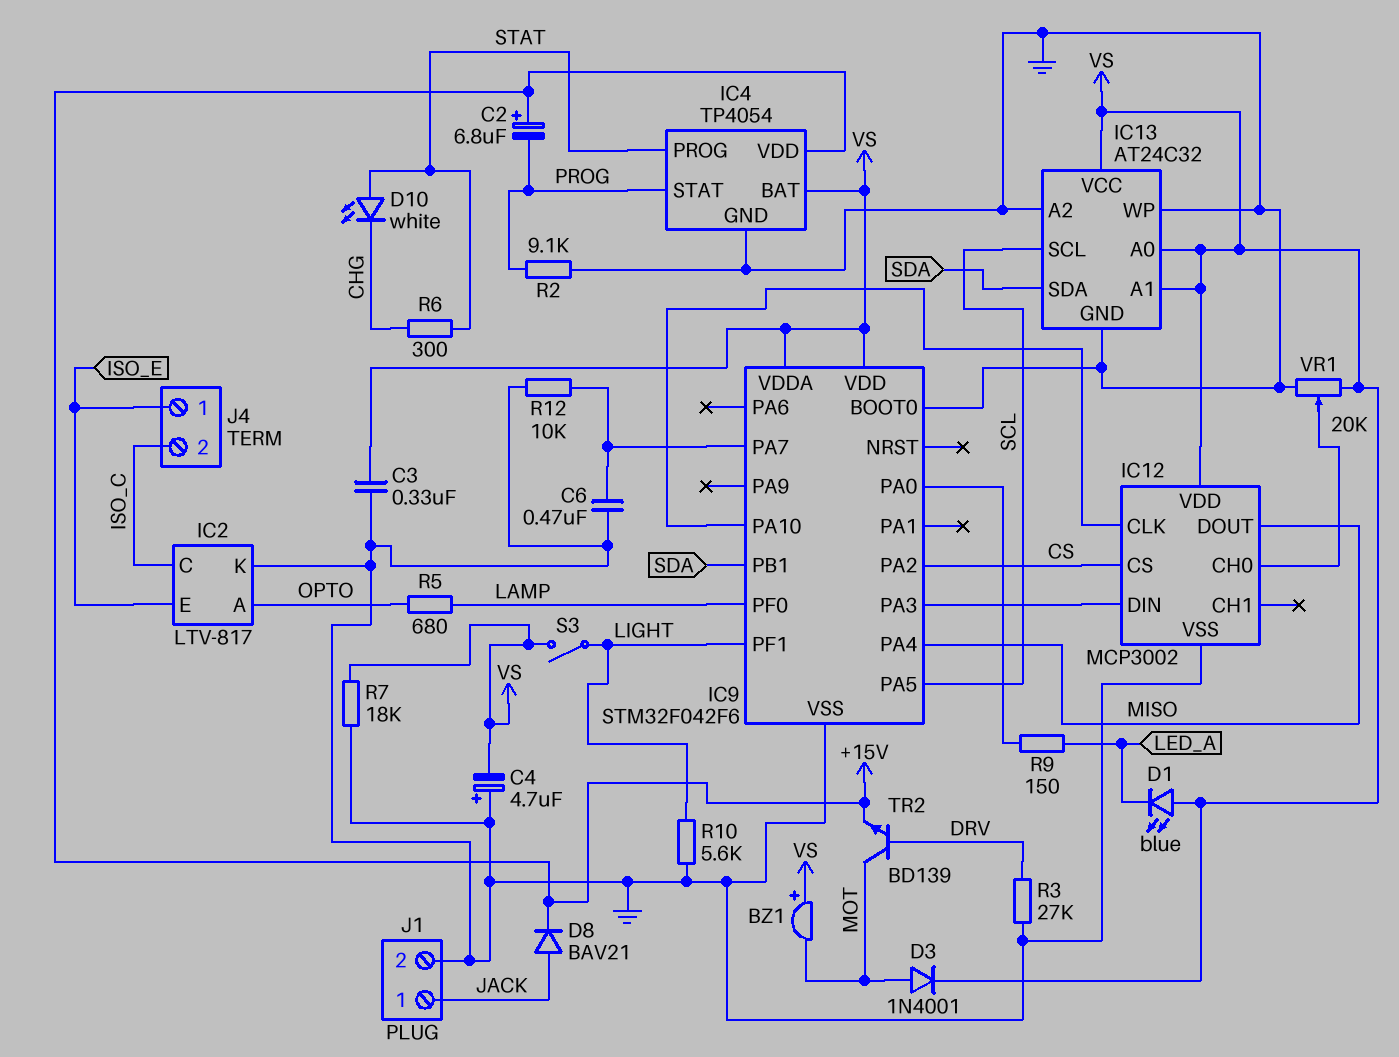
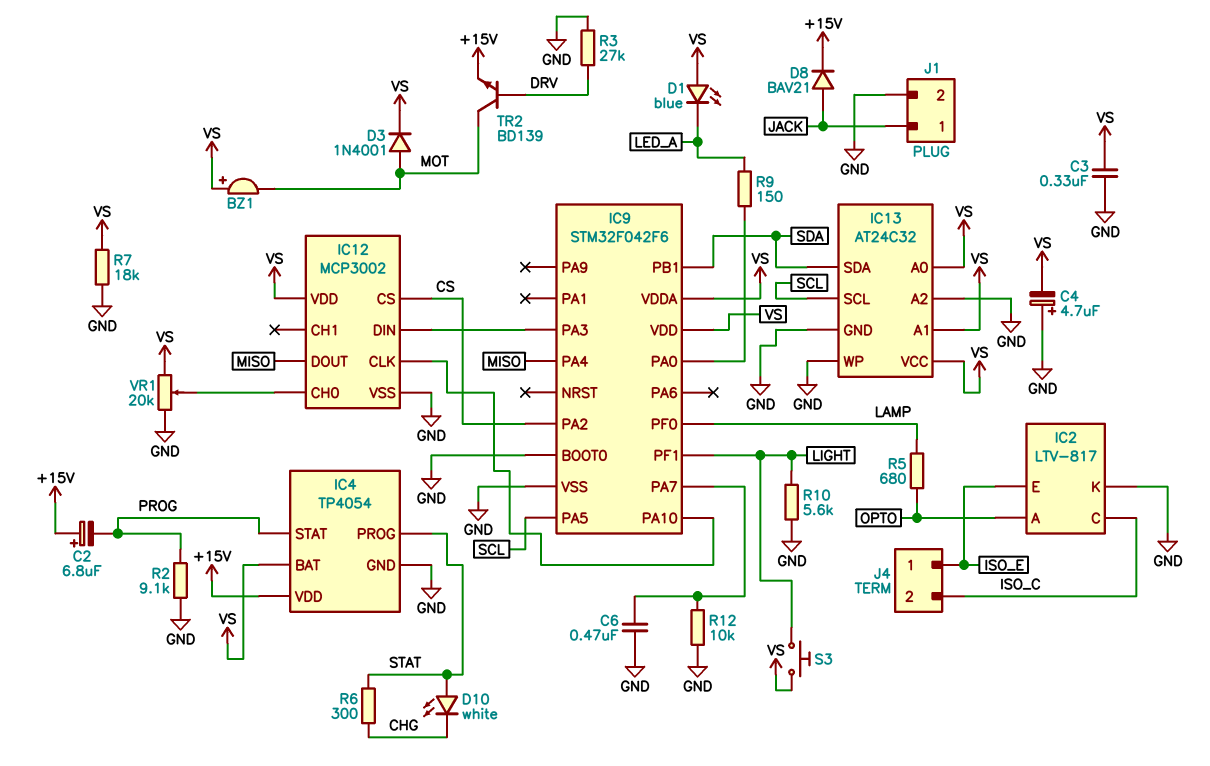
S3: switch (LIGHT, VS) -> button (LIGHT, VS)

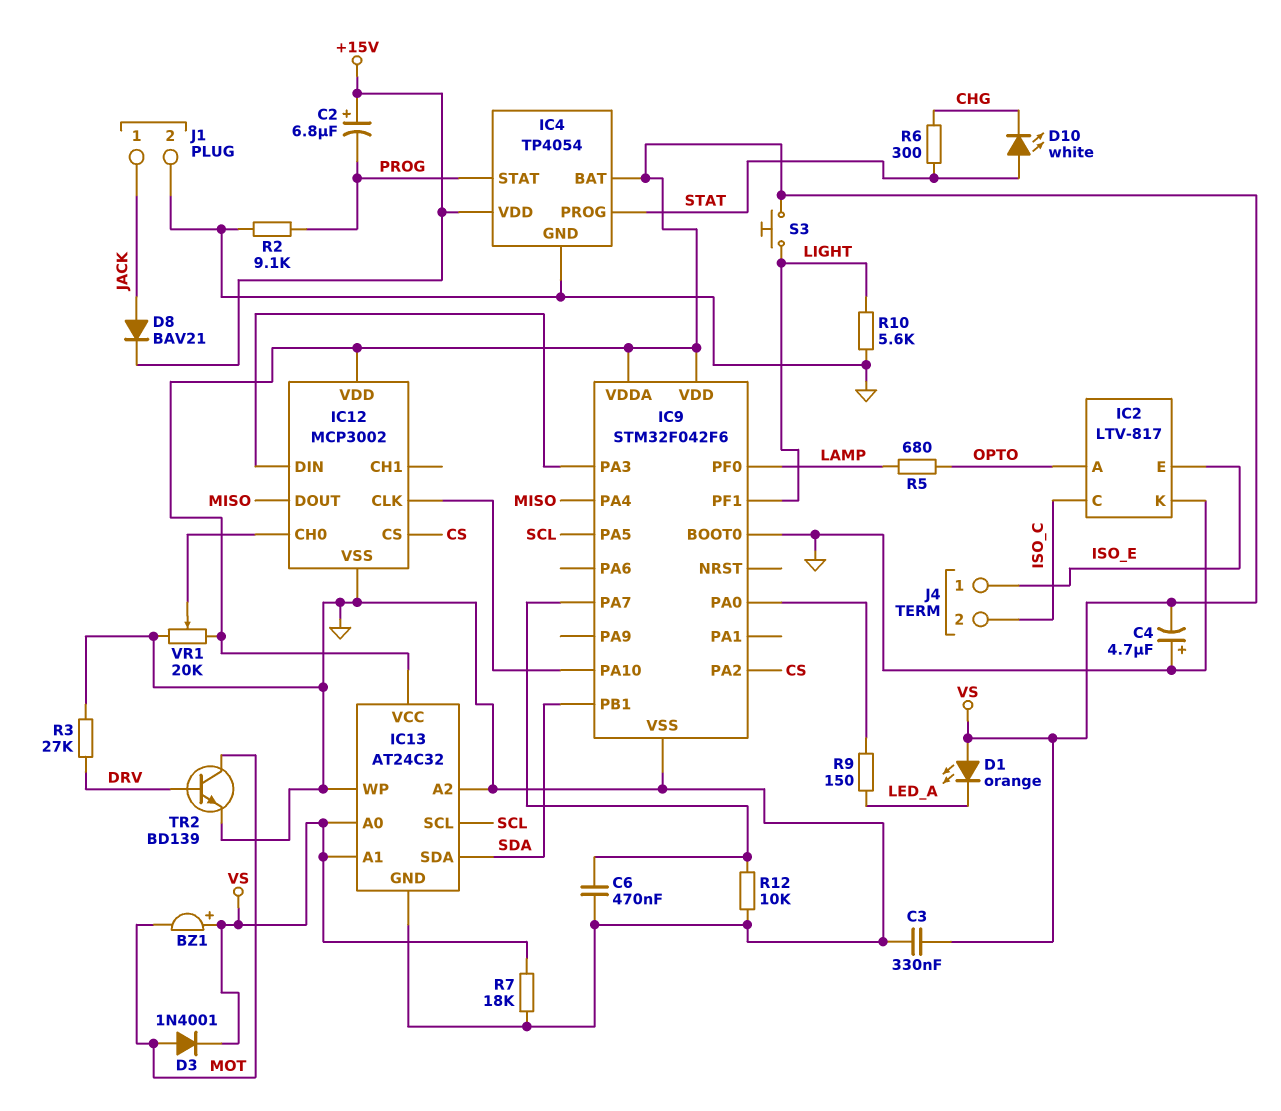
D1: LED blue (A VS, K LED_A) -> LED orange (A VS, K LED_A)
TR2: NPN BD139 (B DRV, C MOT, E +15V) -> NPN BD139 (B DRV, C MOT, E GND)

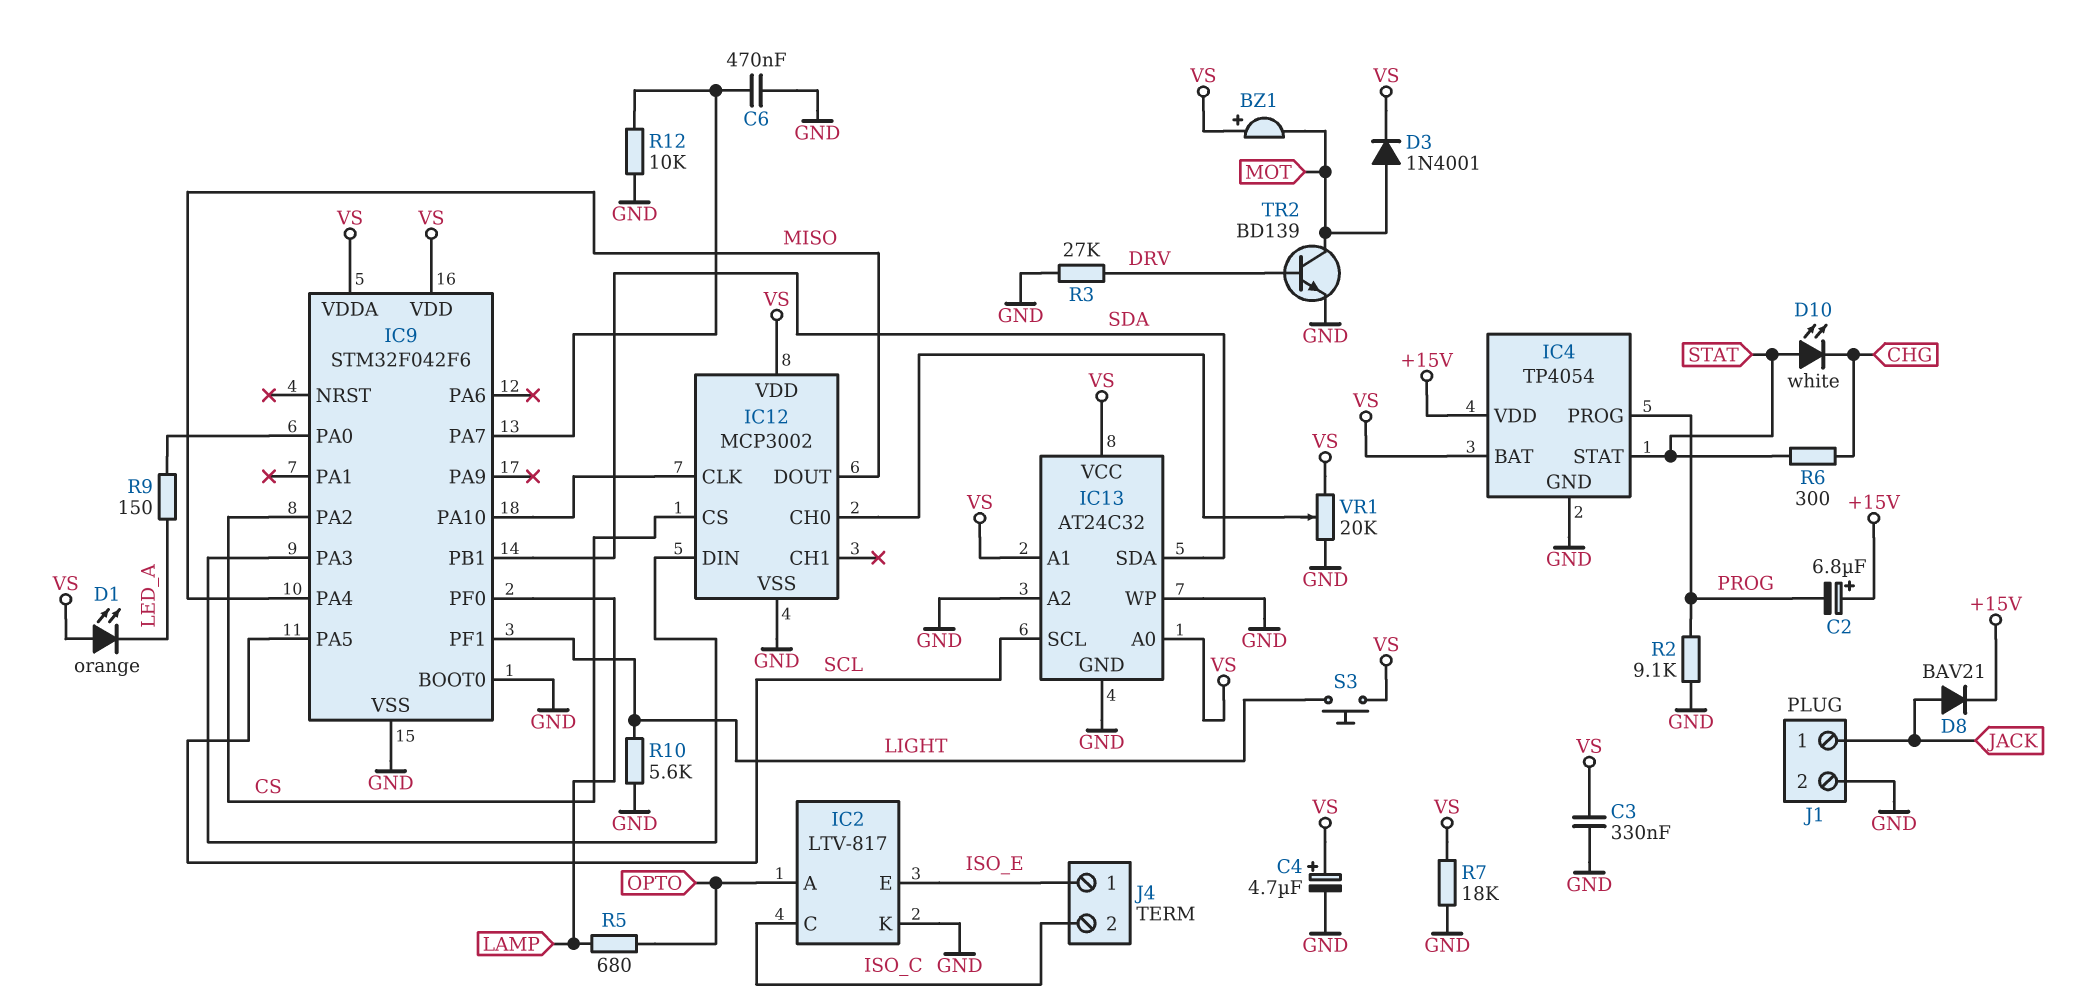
C4: 4.7uF (plus GND, minus VS) -> 4.7uF (plus VS, minus GND)
IC4 pin PROG: STAT -> PROG
IC4 pin STAT: PROG -> STAT

